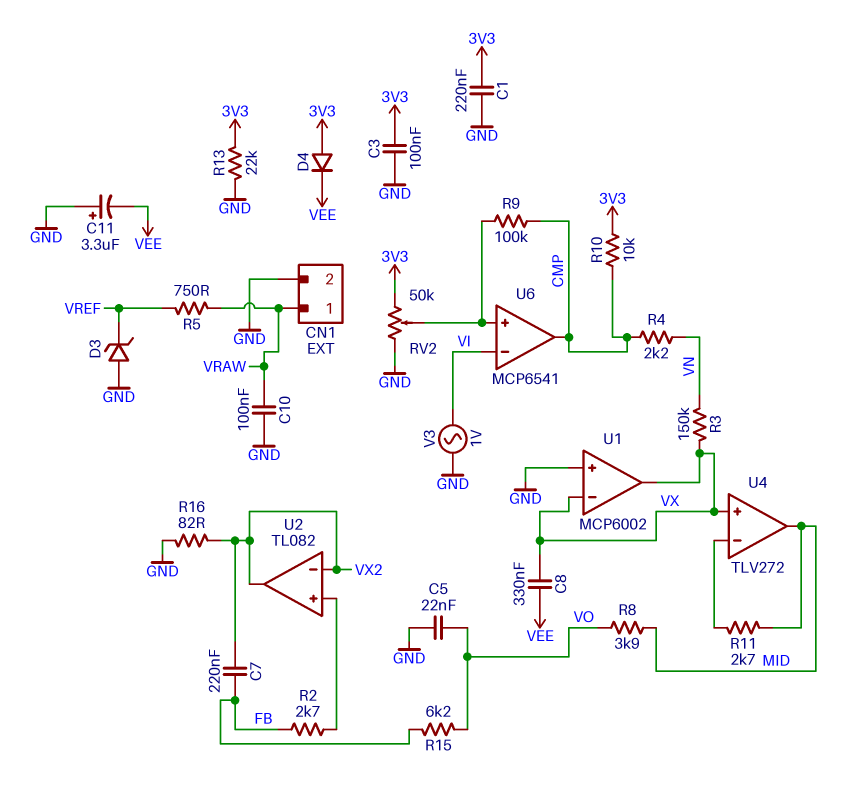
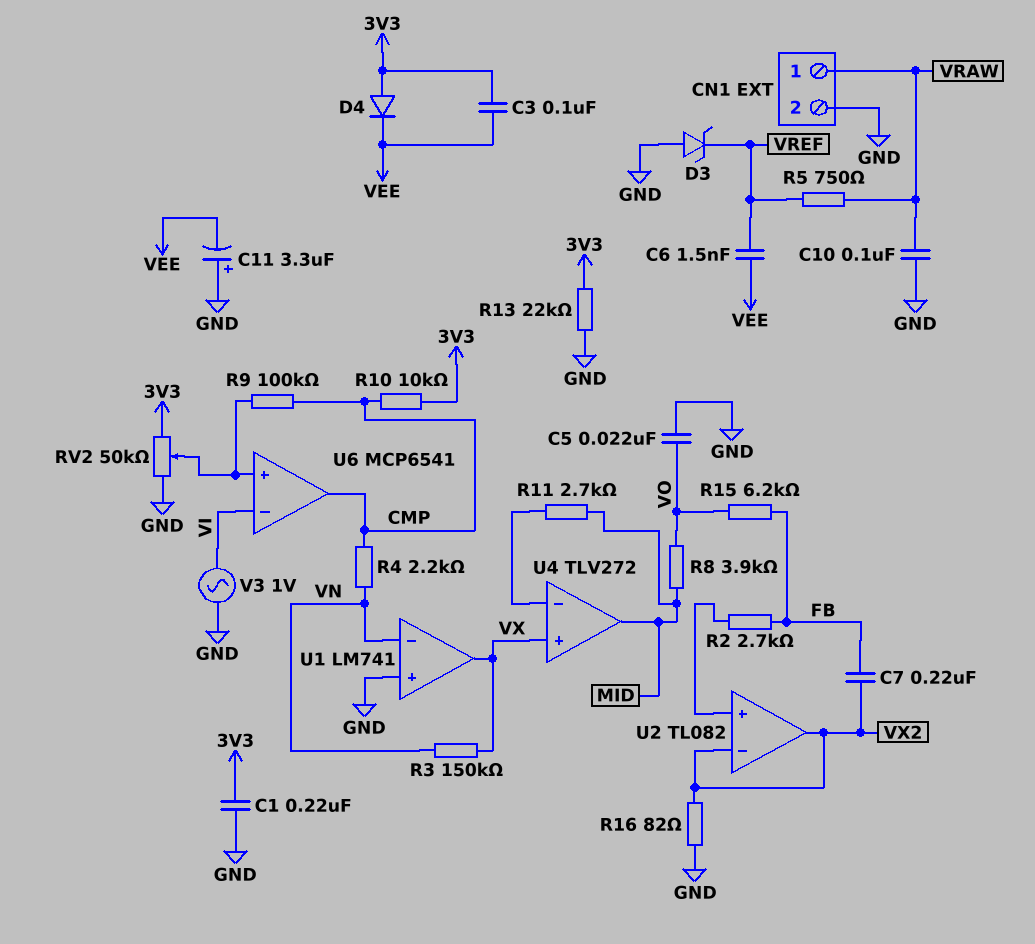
C3: 100nF (3V3, GND) -> 100nF (3V3, VEE)
C6: none -> 1.5nF (VEE, VREF)
C8: 330nF (VEE, VX) -> none
U1: MCP6002 -> LM741
U1 pin in-: VX -> VN

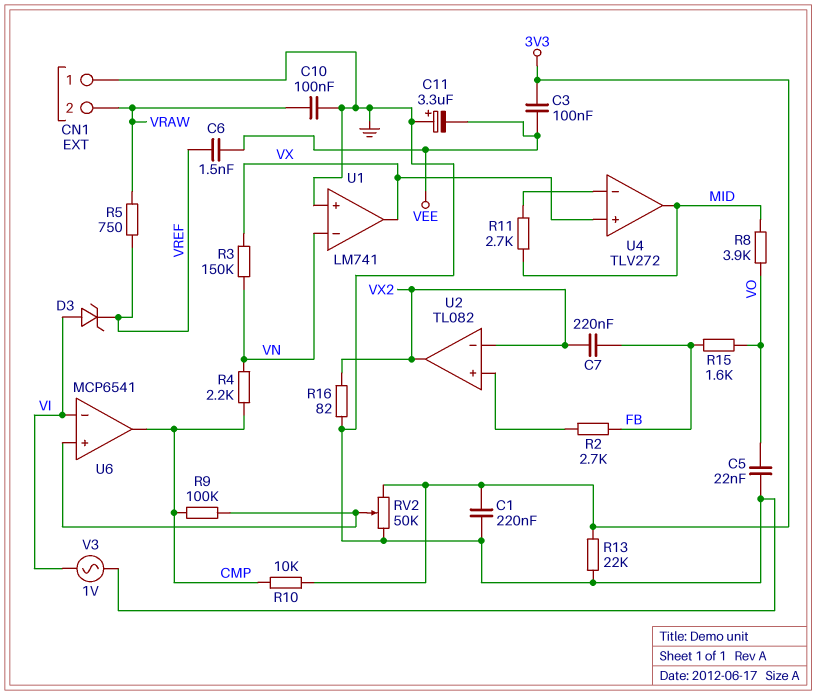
CN1 pin 1: VRAW -> GND
CN1 pin 2: GND -> VRAW
D3: zener (A GND, K VREF) -> zener (A VI, K VREF)
D4: diode (A 3V3, K VEE) -> none
R15: 6.2k (FB, VO) -> 1.6k (FB, VO)

